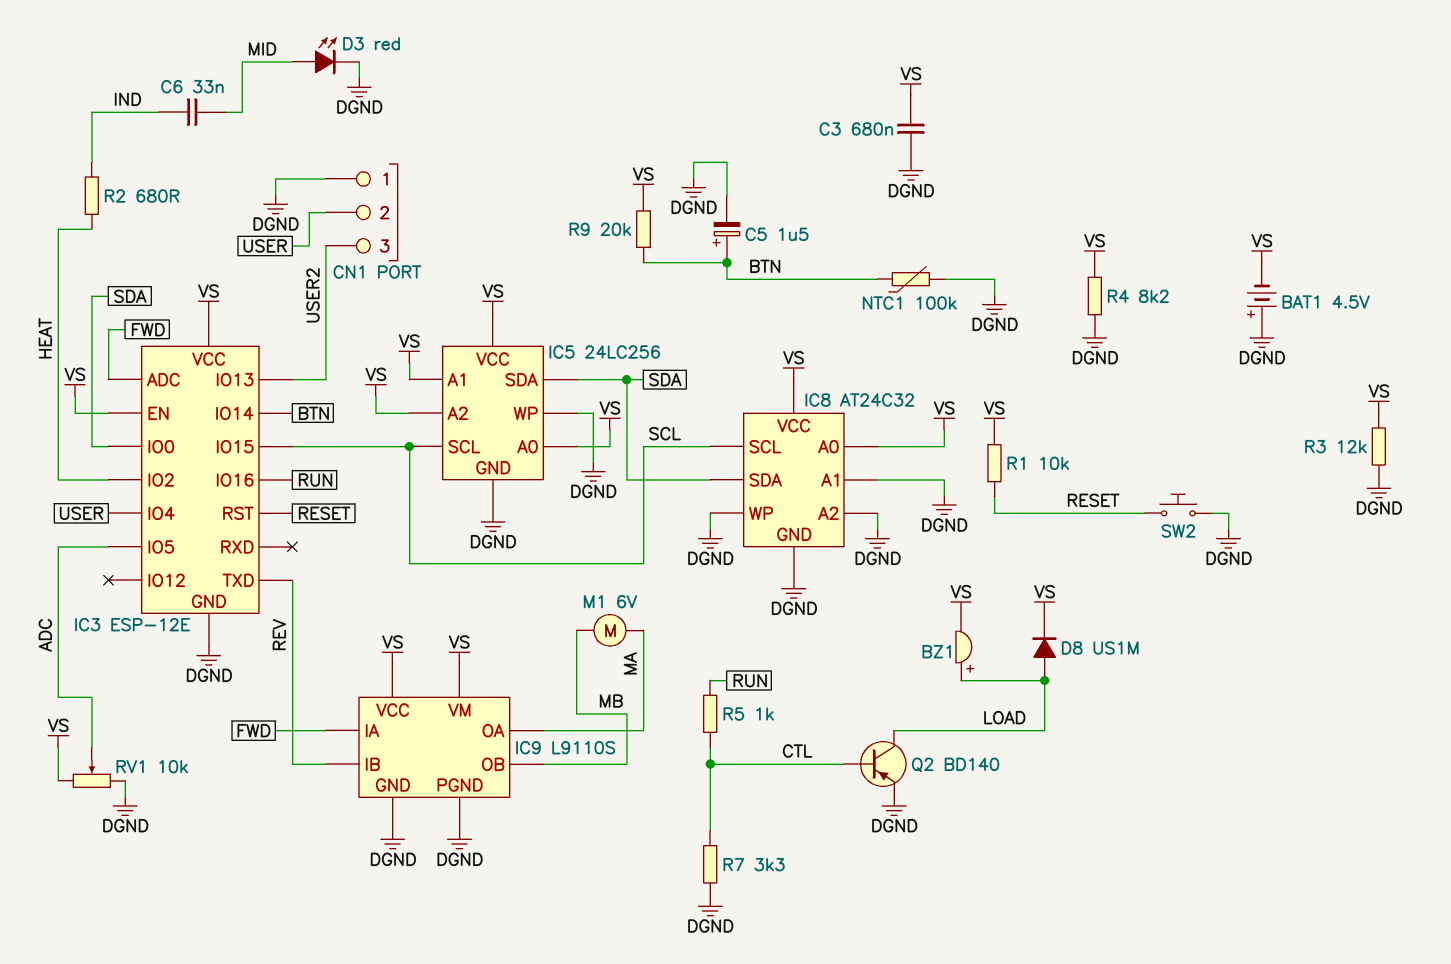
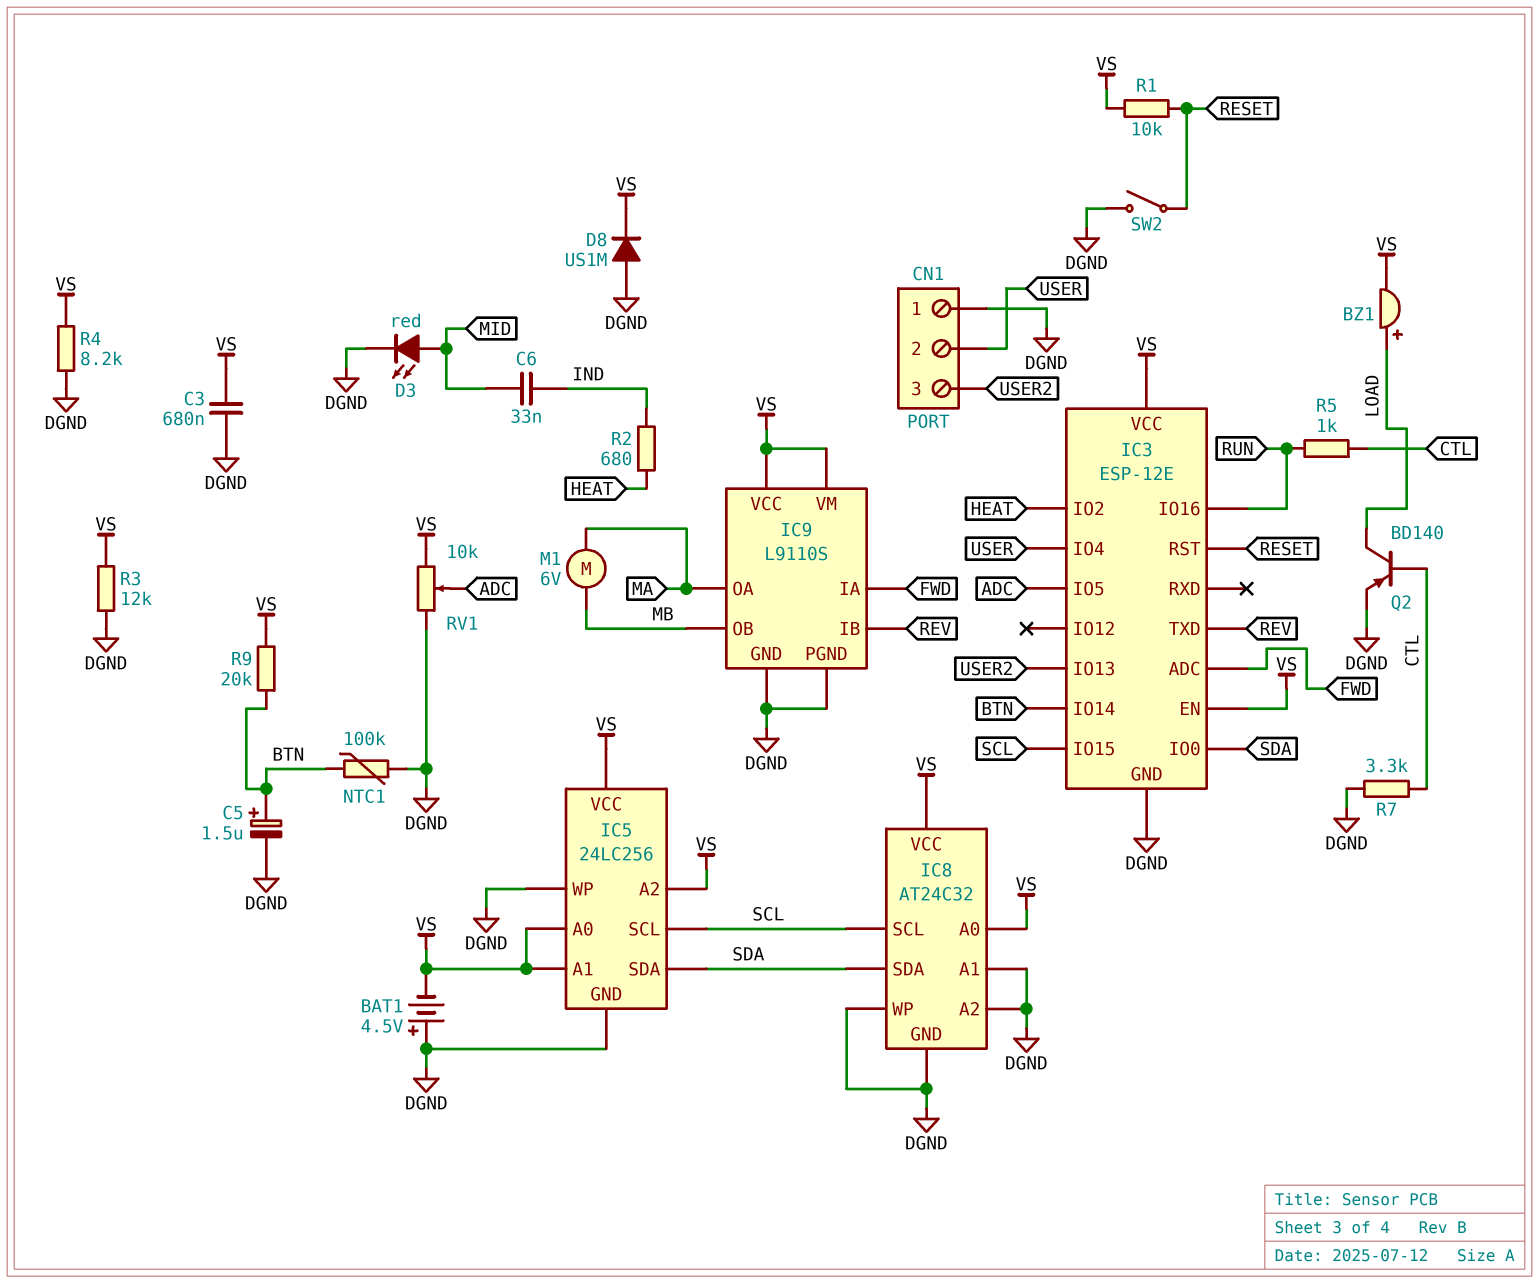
D8: diode US1M (A LOAD, K VS) -> diode US1M (A DGND, K VS)
SW2: button (DGND, RESET) -> switch (DGND, RESET)

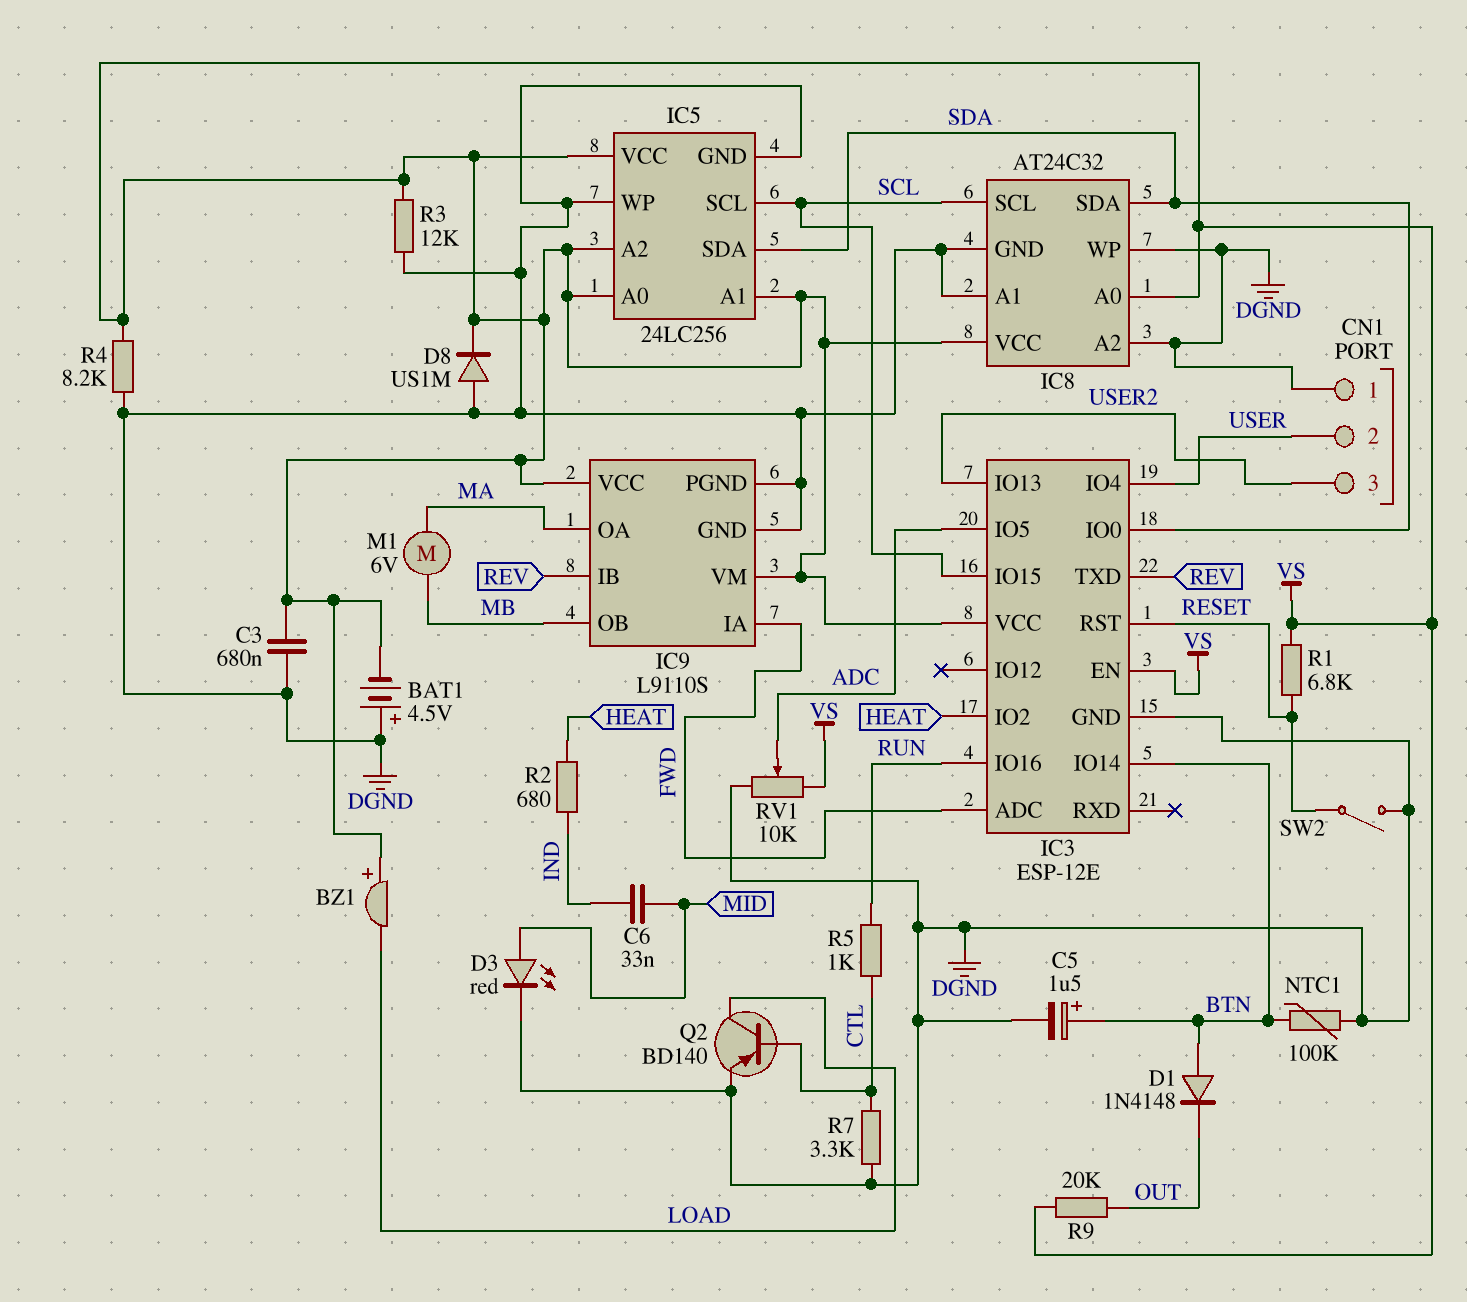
BZ1: buzzer (plus LOAD, minus VS) -> buzzer (plus VS, minus LOAD)
D1: none -> diode 1N4148 (A BTN, K OUT)
R1: 10k (RESET, VS) -> 6.8k (RESET, VS)
R9: 20k (BTN, VS) -> 20k (OUT, VS)

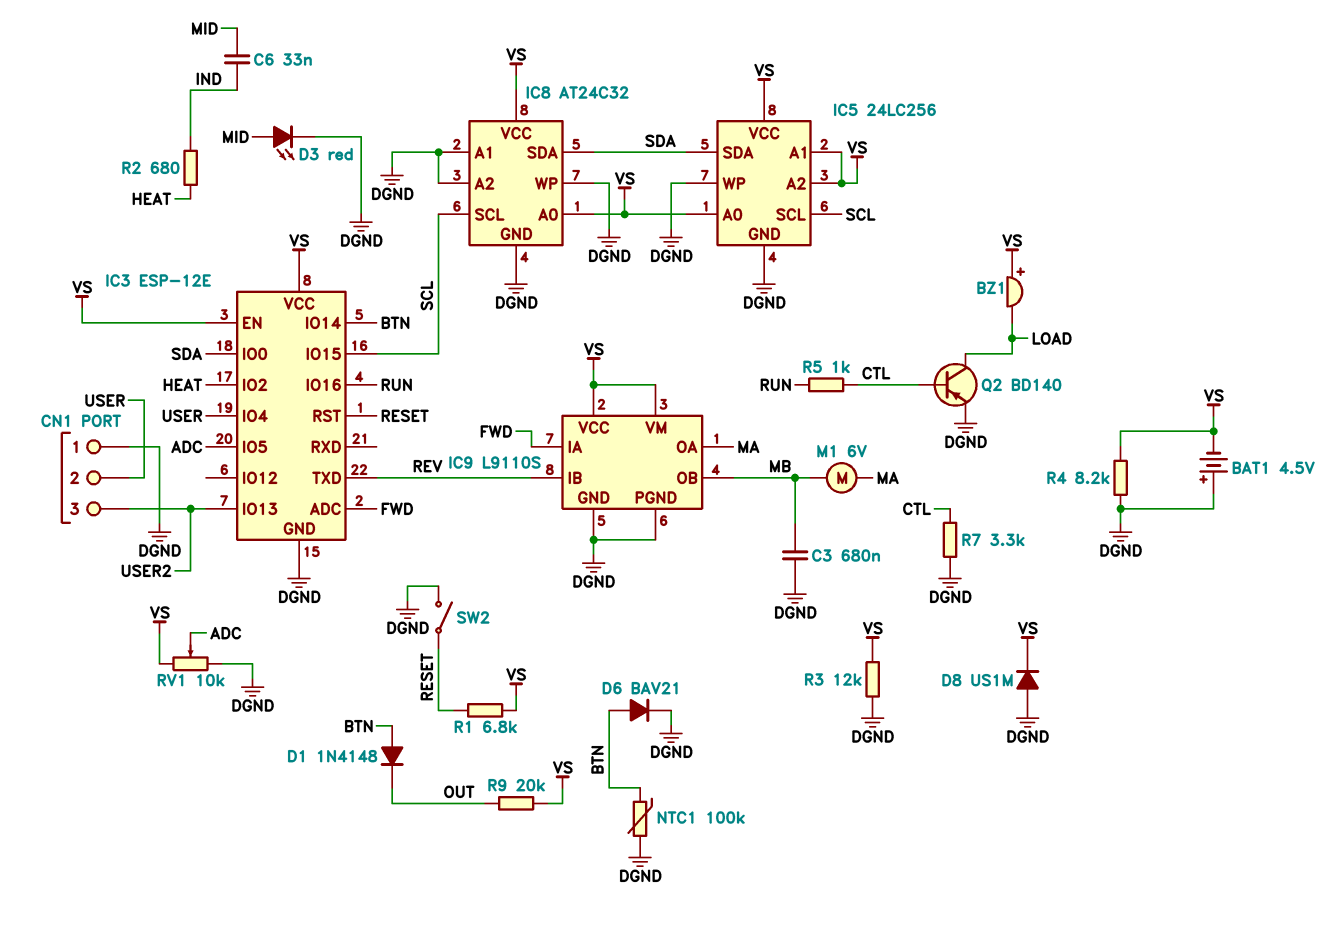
C3: 680nF (DGND, VS) -> 680nF (DGND, MB)
C5: 1.5uF (plus BTN, minus DGND) -> none
D6: none -> diode BAV21 (A BTN, K DGND)

